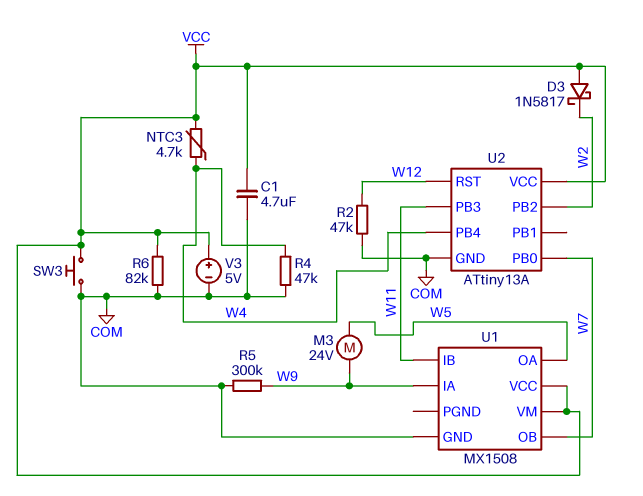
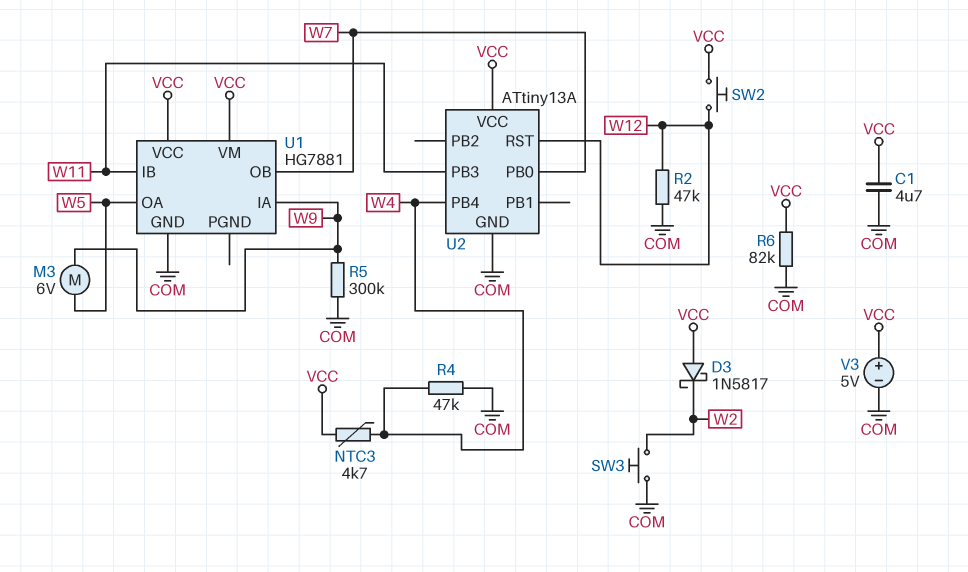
M3: motor 24V (W5, W9) -> motor 6V (W5, W9)
SW2: none -> button (VCC, W12)
SW3: button (COM, VCC) -> button (COM, W2)
U1: MX1508 -> HG7881
U2 pin PB2: W2 -> none

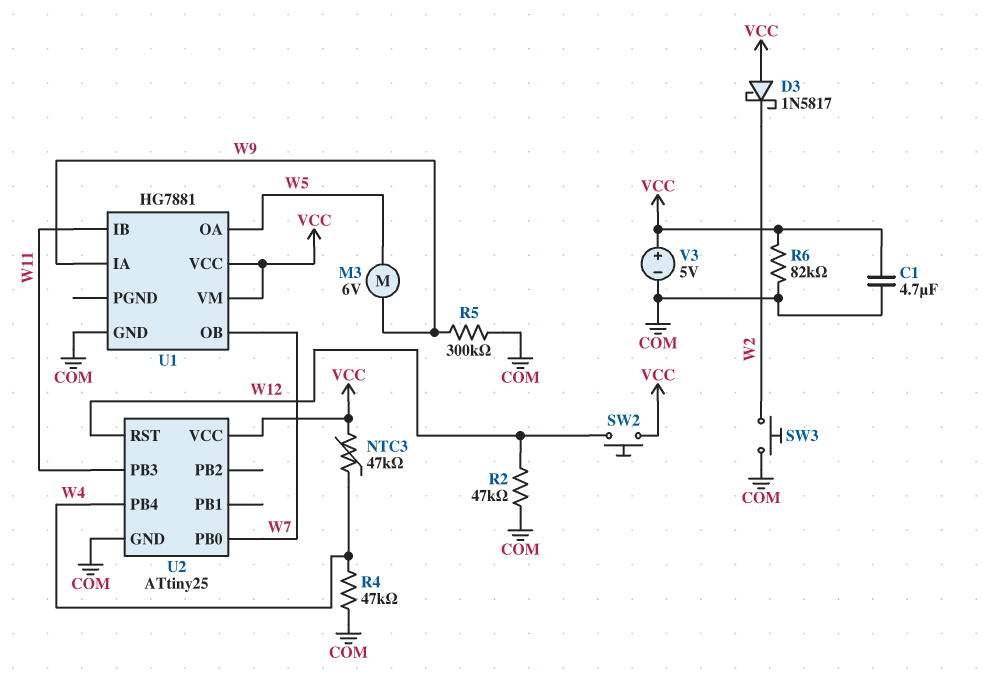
NTC3: 4.7k (VCC, W4) -> 47k (VCC, W4)
U2: ATtiny13A -> ATtiny25

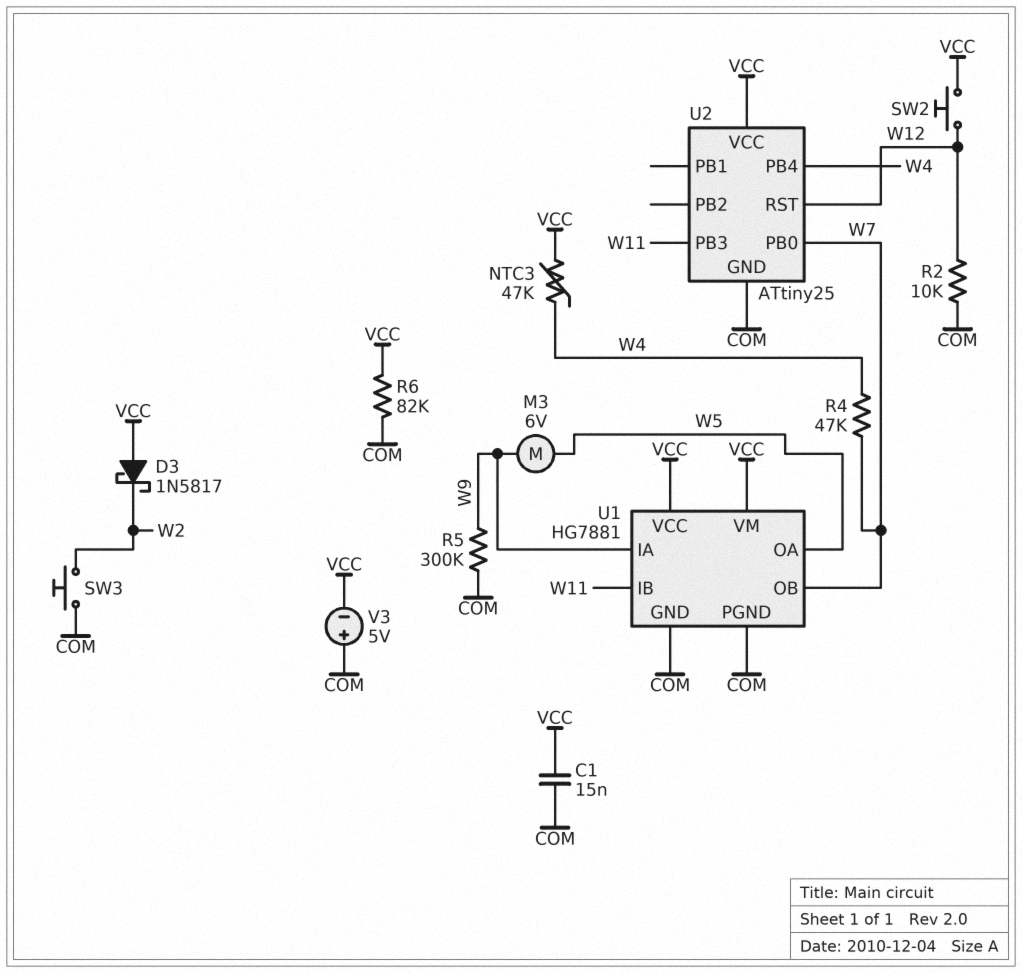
C1: 4.7uF (COM, VCC) -> 15nF (COM, VCC)
R2: 47k (COM, W12) -> 10k (COM, W12)
R4: 47k (COM, W4) -> 47k (W4, W7)
U1 pin PGND: none -> COM
V3: 5V (plus VCC, minus COM) -> 5V (plus COM, minus VCC)

